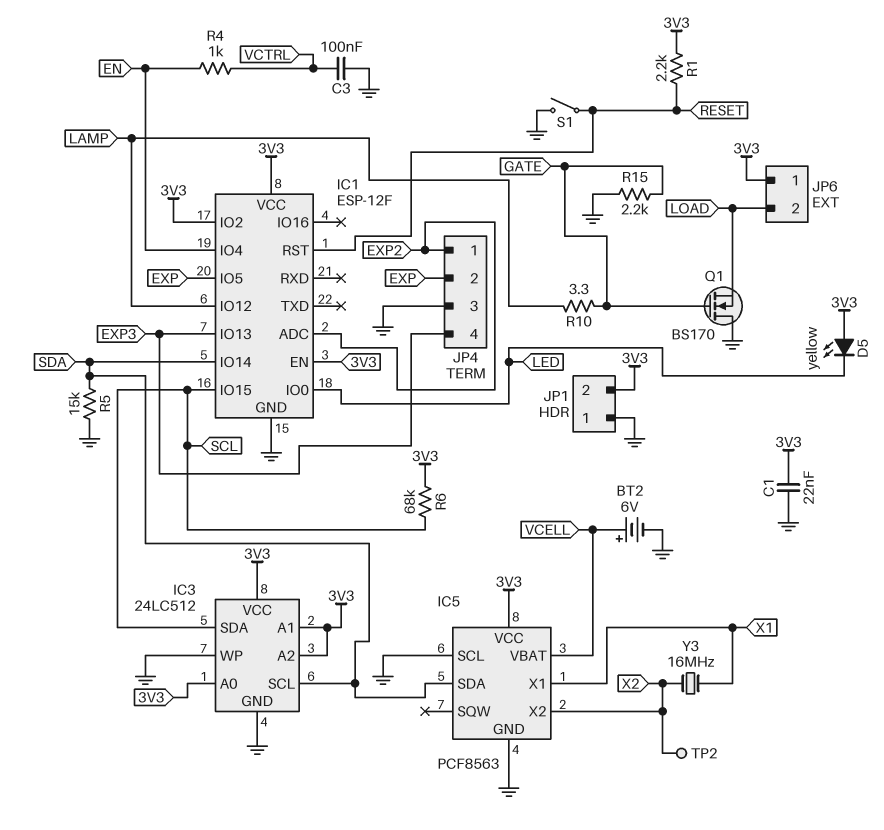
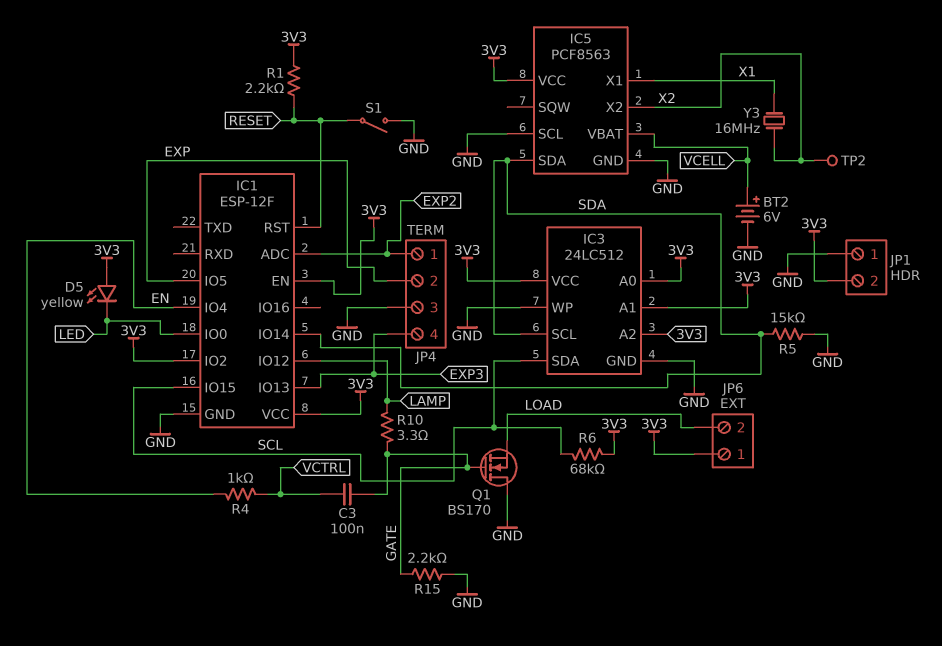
C1: 22nF (3V3, GND) -> none
C3: 100nF (GND, VCTRL) -> 100nF (GATE, VCTRL)

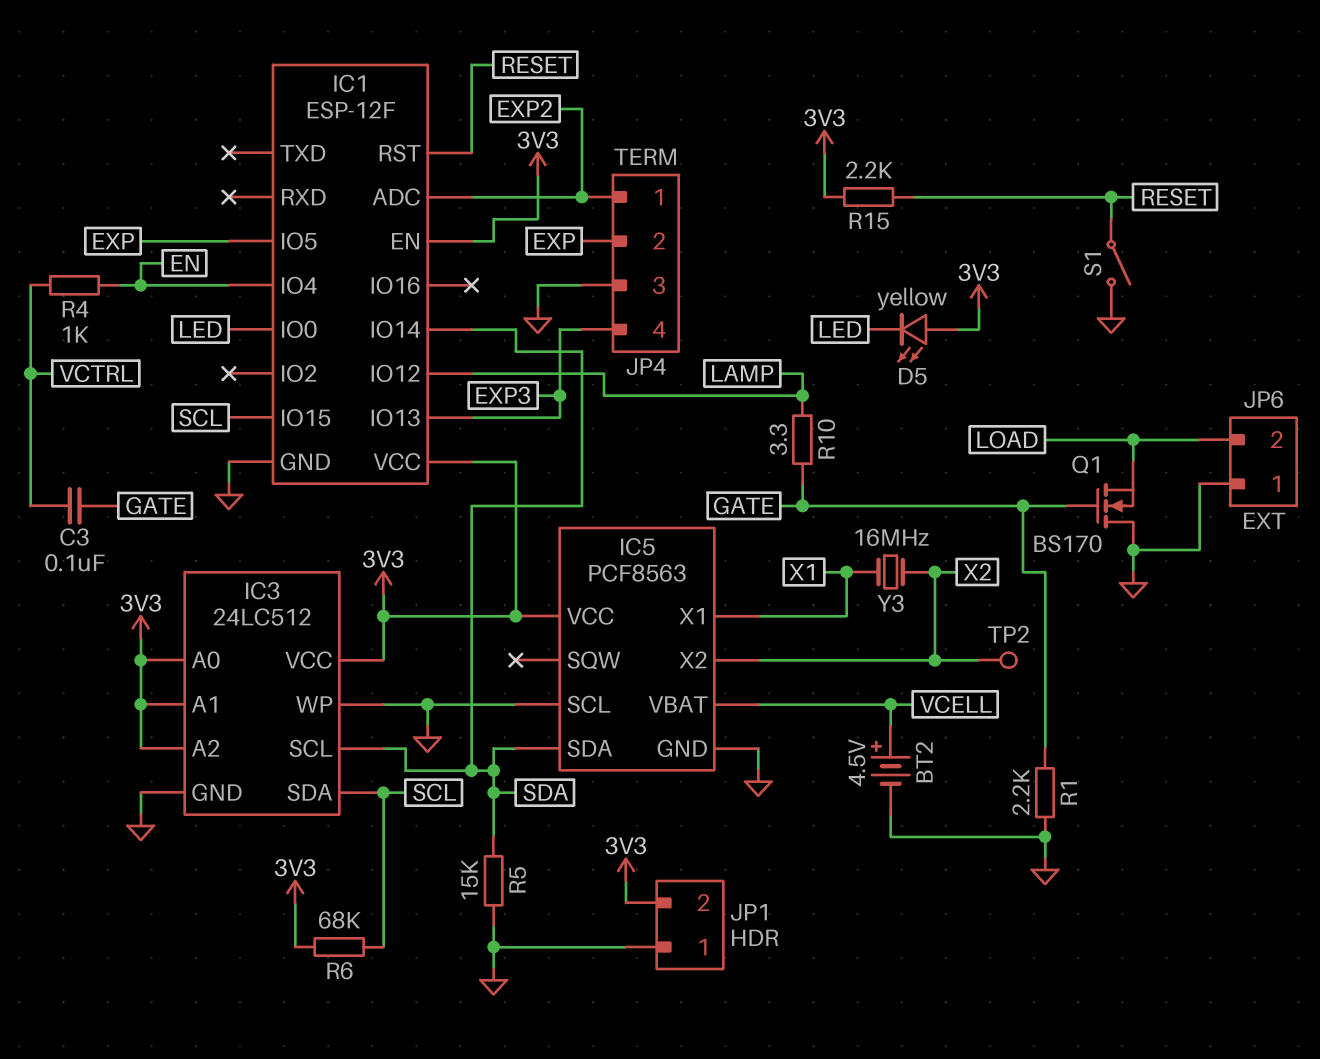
BT2: 6V (plus VCELL, minus GND) -> 4.5V (plus VCELL, minus GND)
IC1 pin IO2: 3V3 -> none
JP6 pin 1: 3V3 -> GND
R1: 2.2k (3V3, RESET) -> 2.2k (GATE, GND)
R15: 2.2k (GATE, GND) -> 2.2k (3V3, RESET)

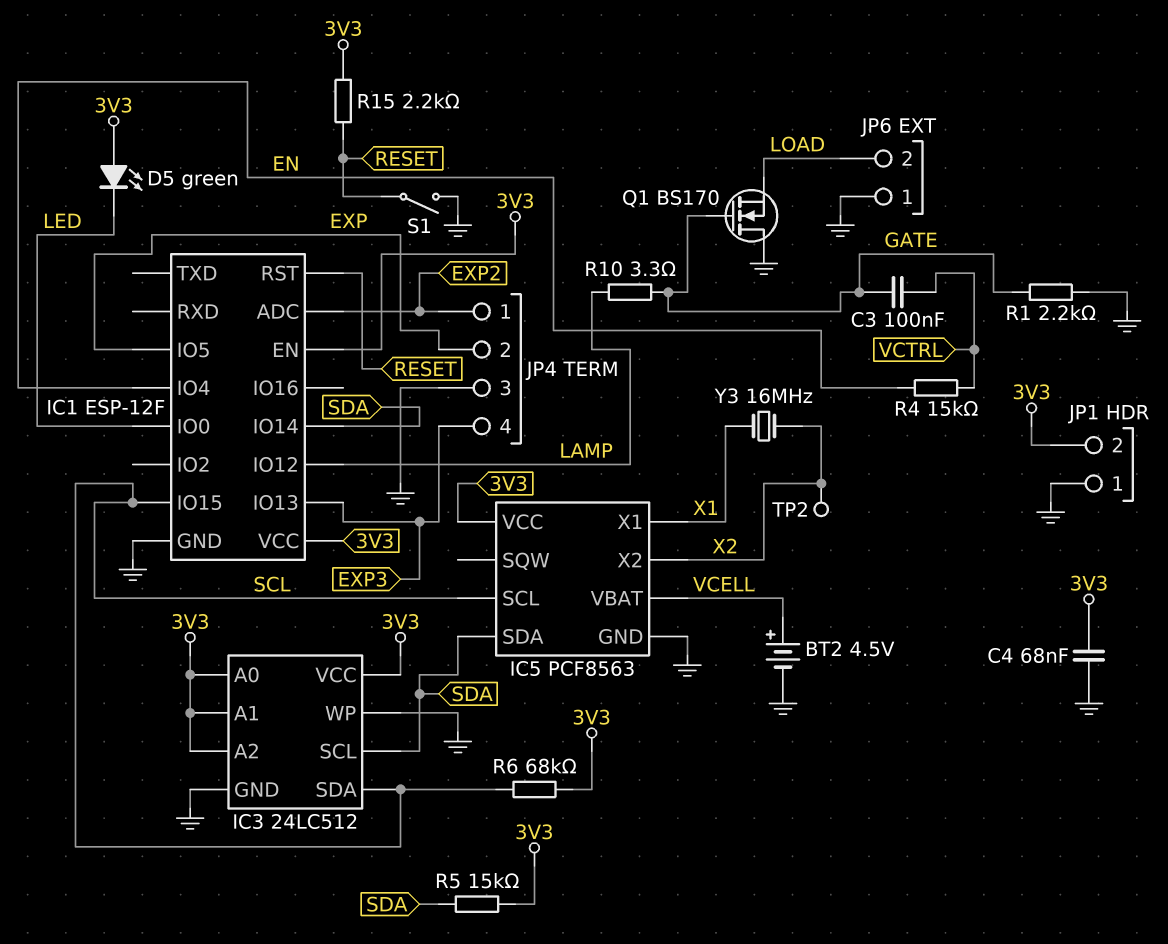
C4: none -> 68nF (3V3, GND)
D5: LED yellow (A 3V3, K LED) -> LED green (A 3V3, K LED)
IC5 pin SCL: GND -> SCL
R4: 1k (EN, VCTRL) -> 15k (EN, VCTRL)
R5: 15k (GND, SDA) -> 15k (3V3, SDA)

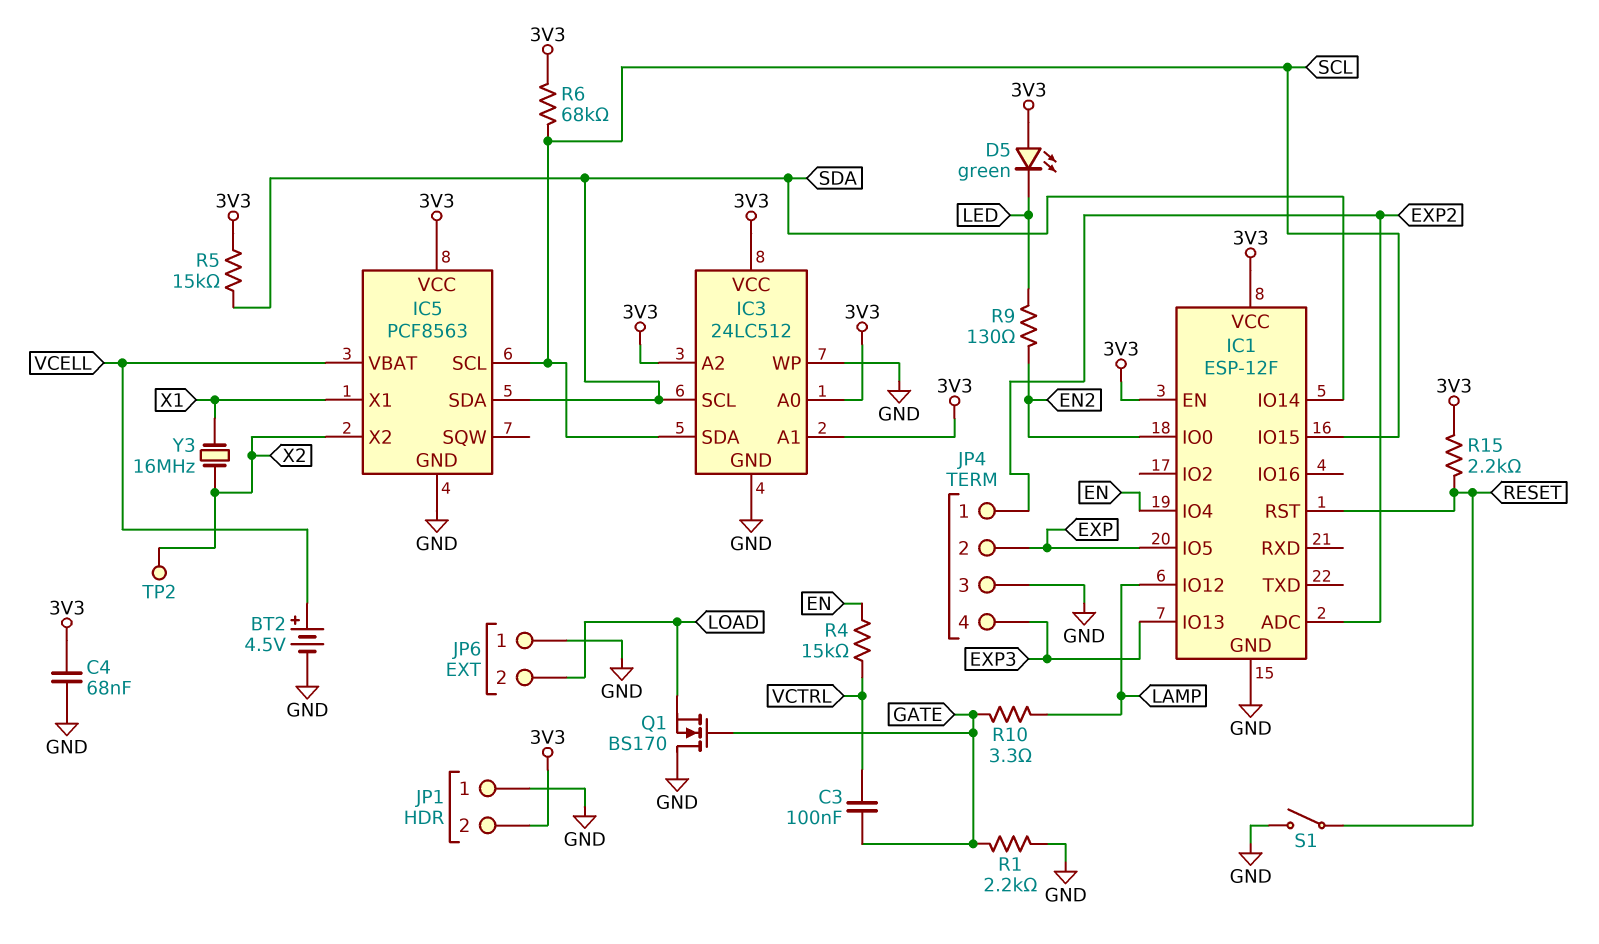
IC1 pin IO0: LED -> EN2
R9: none -> 130 (EN2, LED)

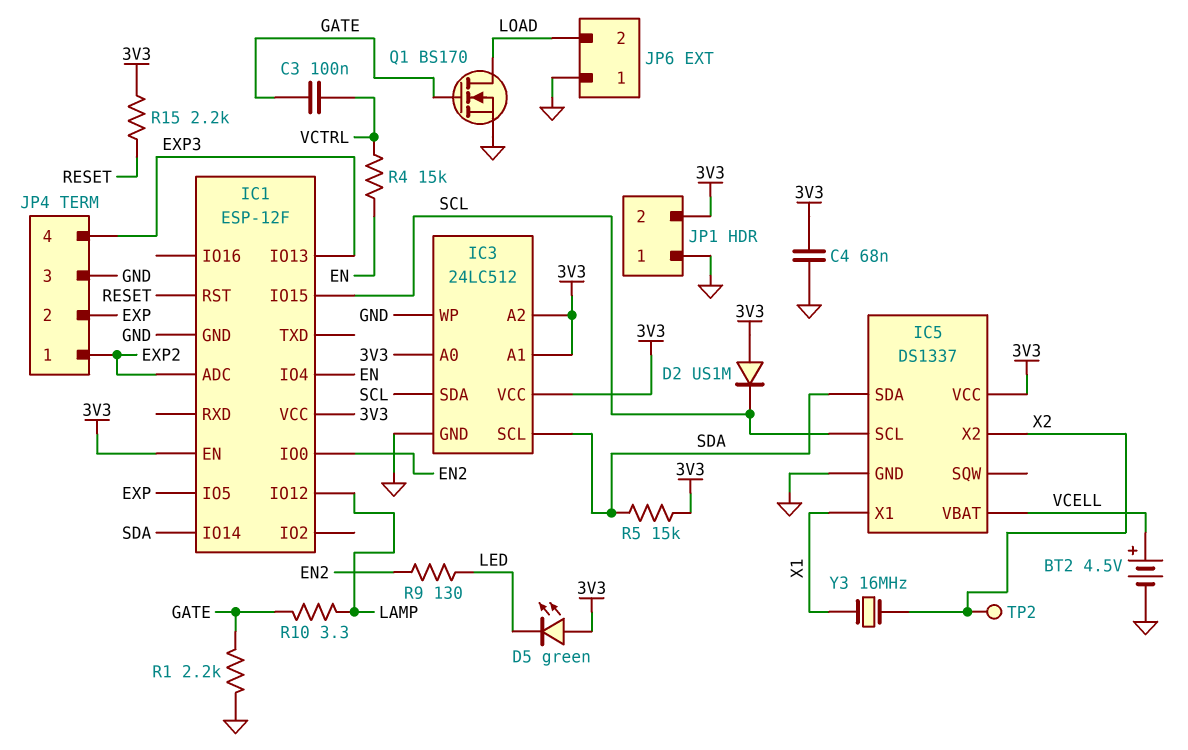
D2: none -> diode US1M (A 3V3, K SCL)
IC5: PCF8563 -> DS1337
Q1: NMOS BS170 (G GATE, D GND, S LOAD) -> NMOS BS170 (G GATE, D LOAD, S GND)
R6: 68k (3V3, SCL) -> none
S1: switch (GND, RESET) -> none

